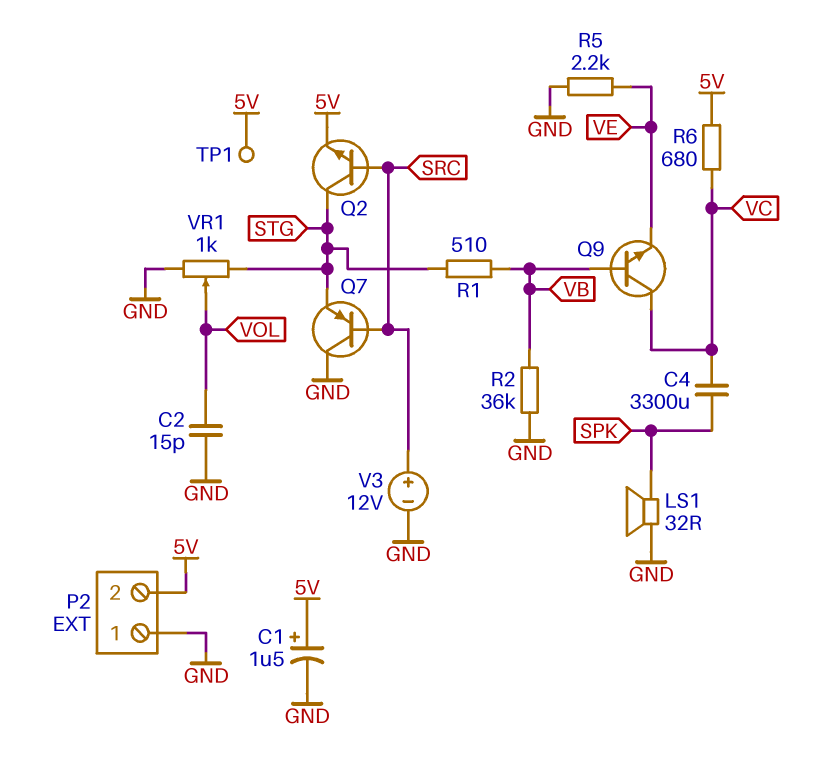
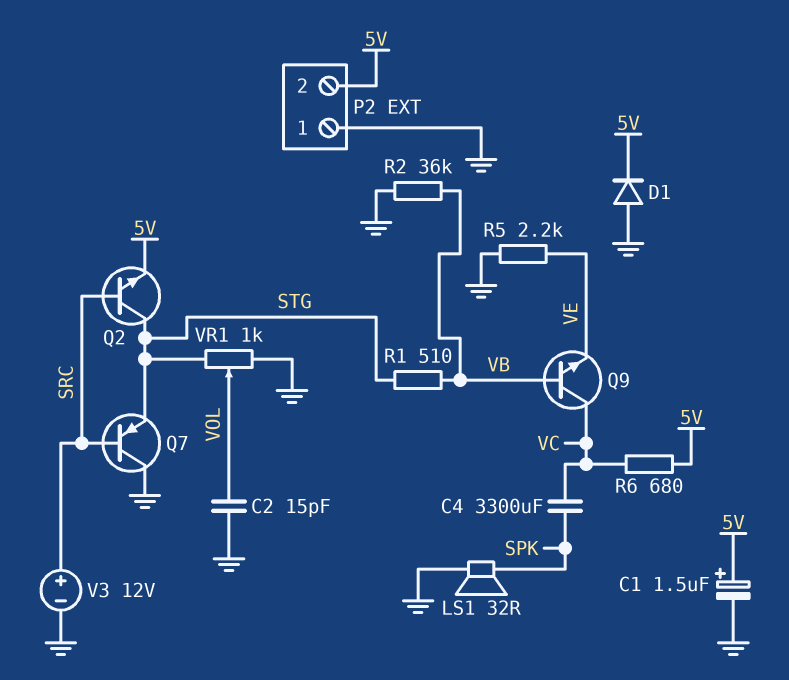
D1: none -> diode (A GND, K 5V)
TP1: test point (5V) -> none

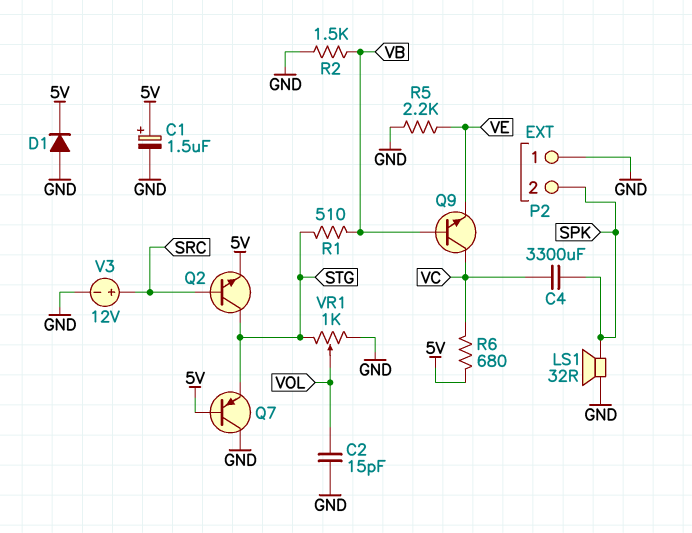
P2 pin 2: 5V -> SPK
Q7: PNP (B SRC, C GND, E STG) -> PNP (B 5V, C GND, E STG)
R2: 36k (GND, VB) -> 1.5k (GND, VB)

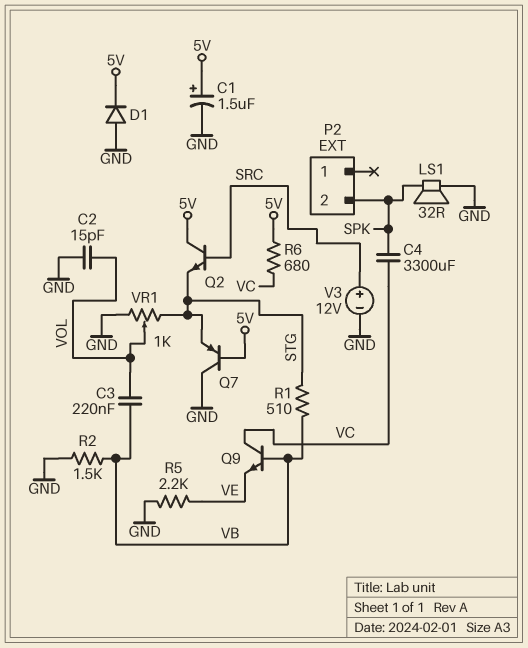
C3: none -> 220nF (VB, VOL)
P2 pin 1: GND -> none
Q2: NPN (B SRC, C STG, E 5V) -> NPN (B SRC, C 5V, E STG)

